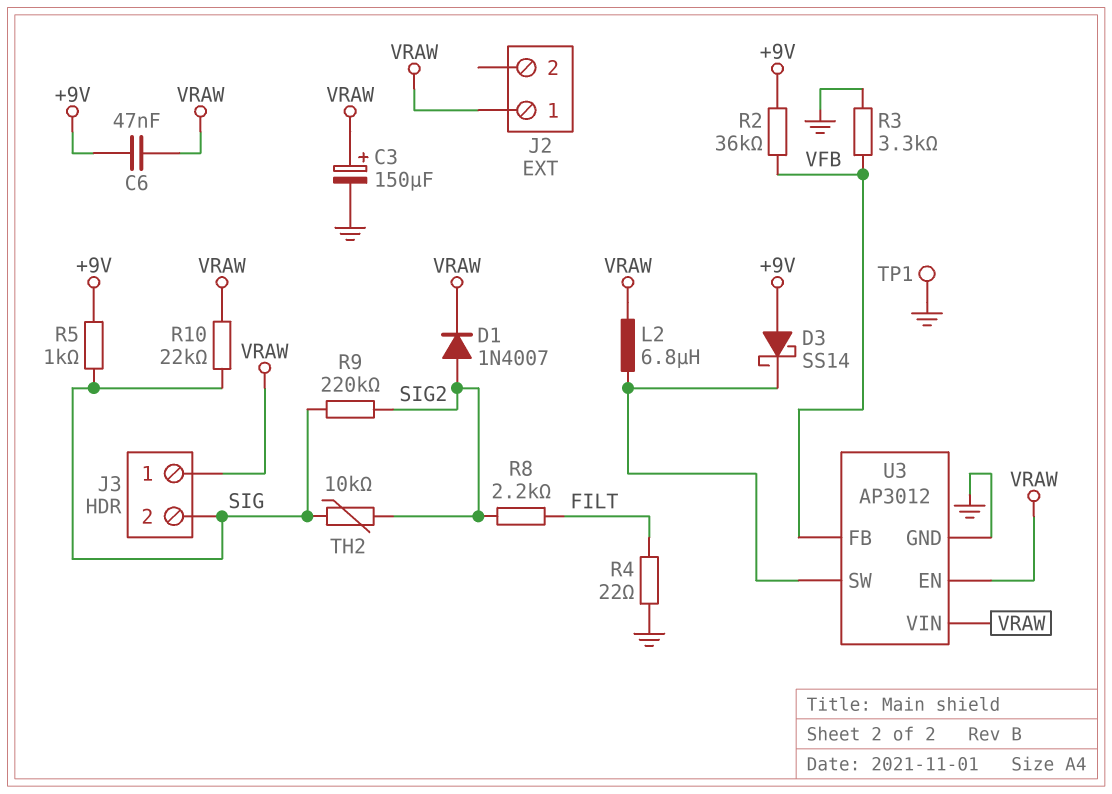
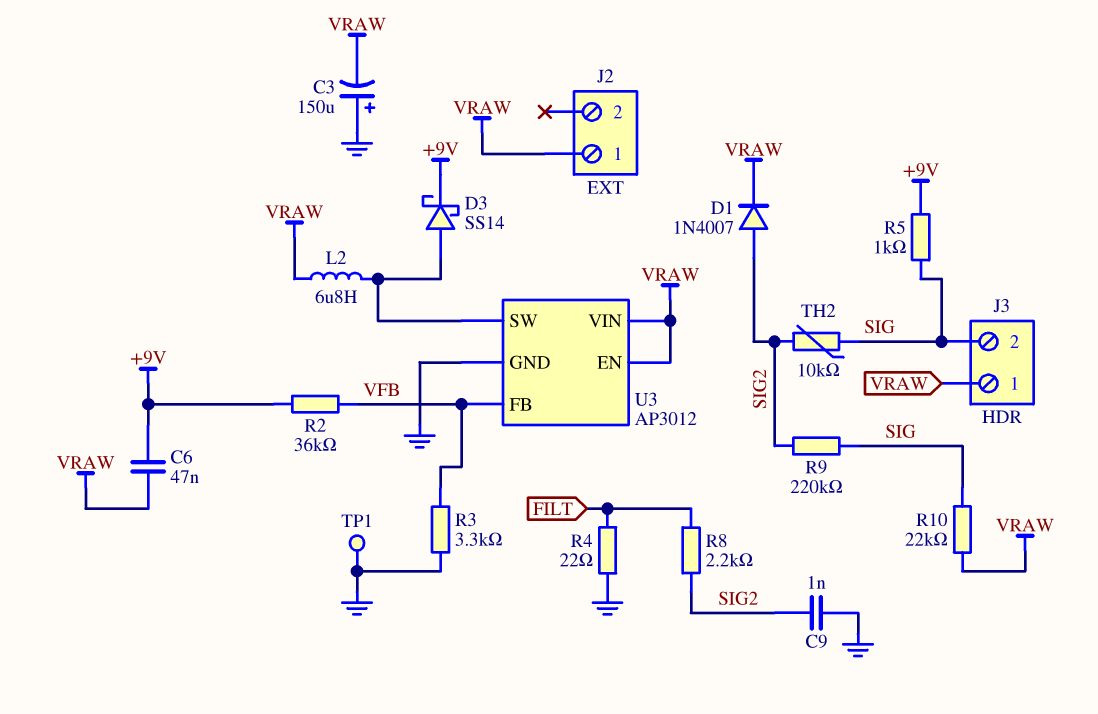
C3: 150uF (plus VRAW, minus GND) -> 150uF (plus GND, minus VRAW)
C9: none -> 1nF (GND, SIG2)
D3: schottky SS14 (A +9V, K U3/SW) -> schottky SS14 (A U3/SW, K +9V)

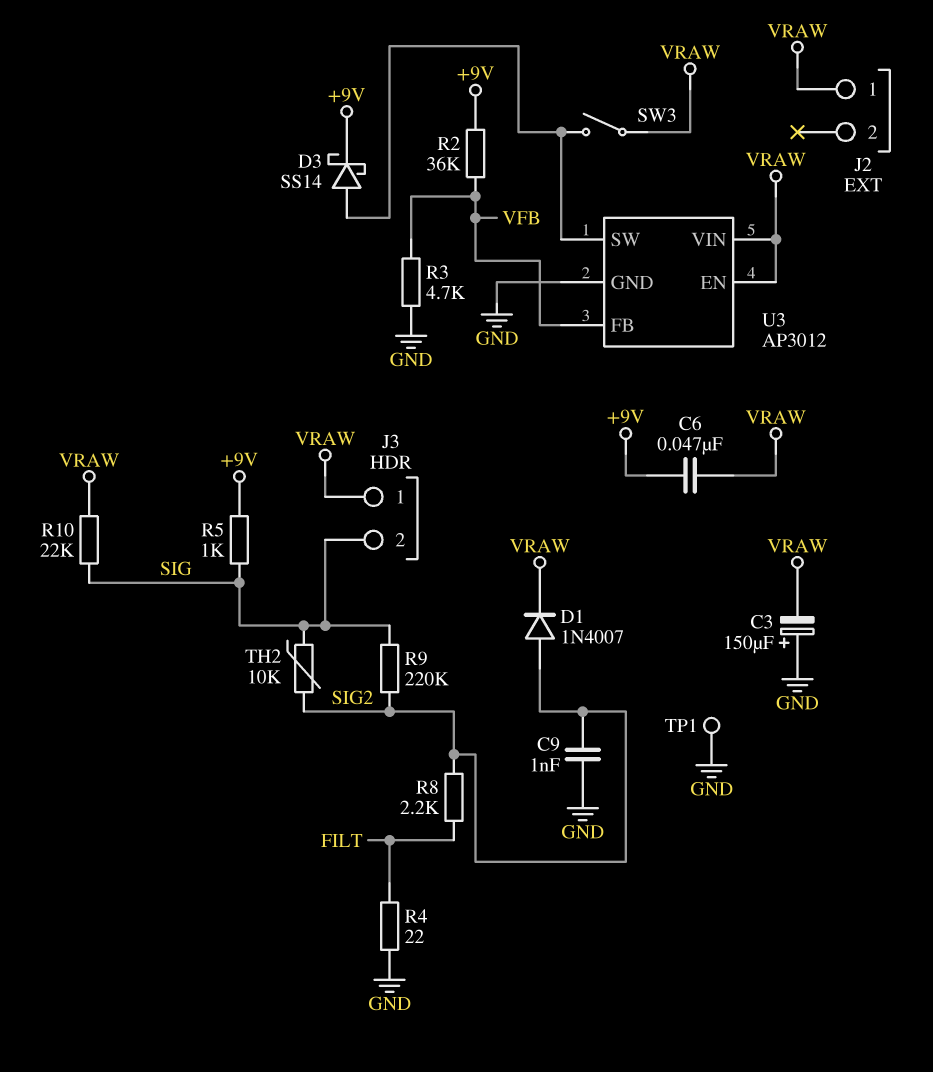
L2: 6.8uH (U3/SW, VRAW) -> none
R3: 3.3k (GND, VFB) -> 4.7k (GND, VFB)
SW3: none -> switch (U3/SW, VRAW)

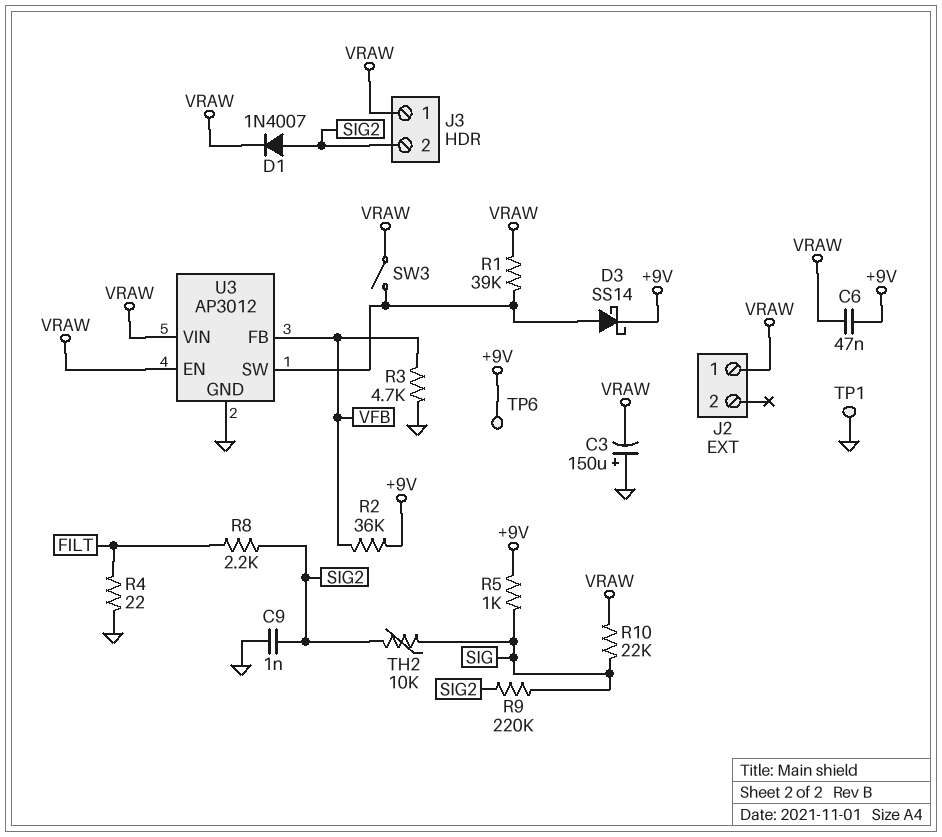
J3 pin 2: SIG -> SIG2
R1: none -> 39k (U3/SW, VRAW)
TP6: none -> test point (+9V)

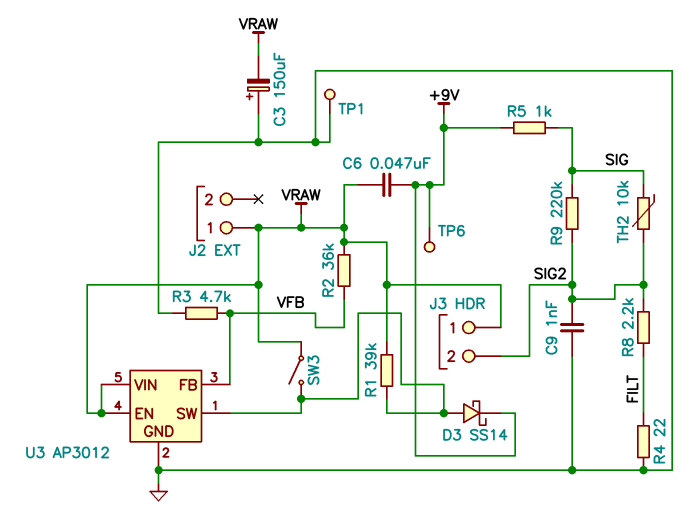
D1: diode 1N4007 (A SIG2, K VRAW) -> none
R2: 36k (+9V, VFB) -> 36k (VFB, VRAW)
R10: 22k (SIG, VRAW) -> none

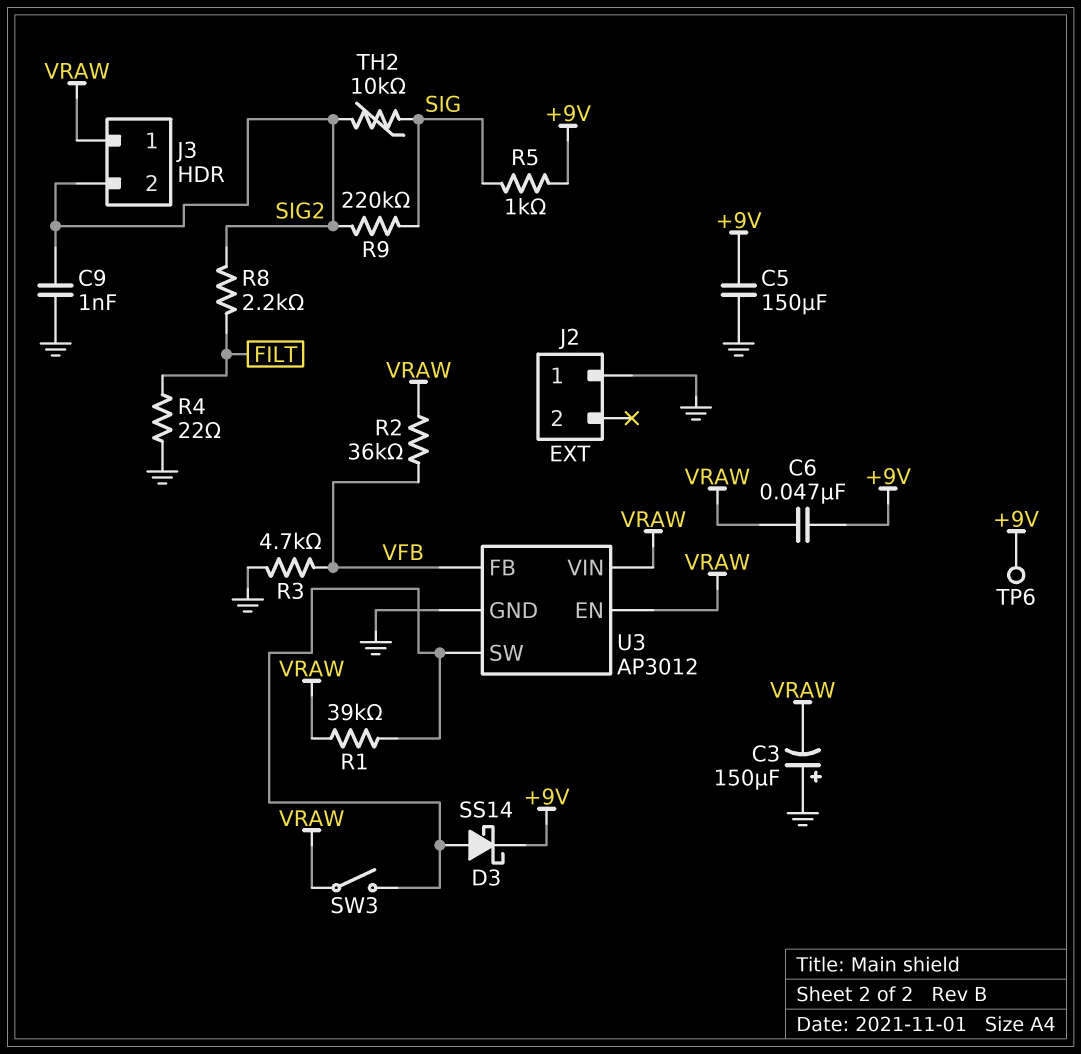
C5: none -> 150uF (+9V, GND)
J2 pin 1: VRAW -> GND
TP1: test point (GND) -> none

